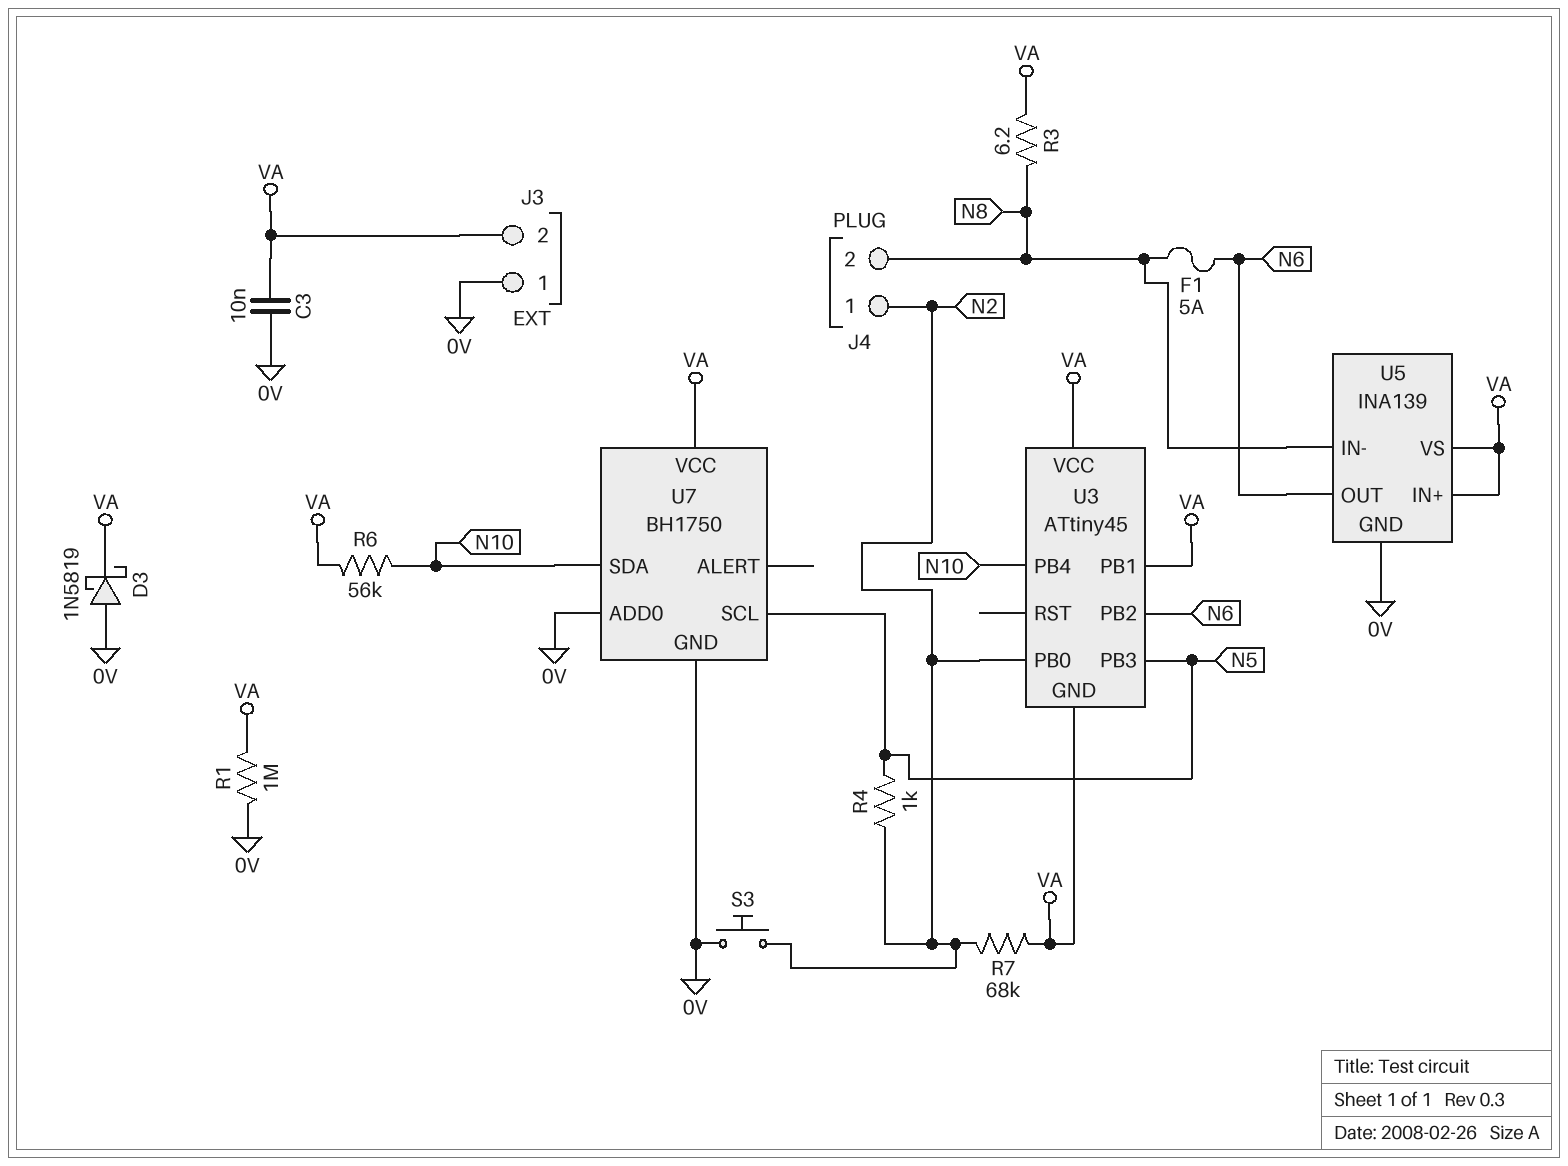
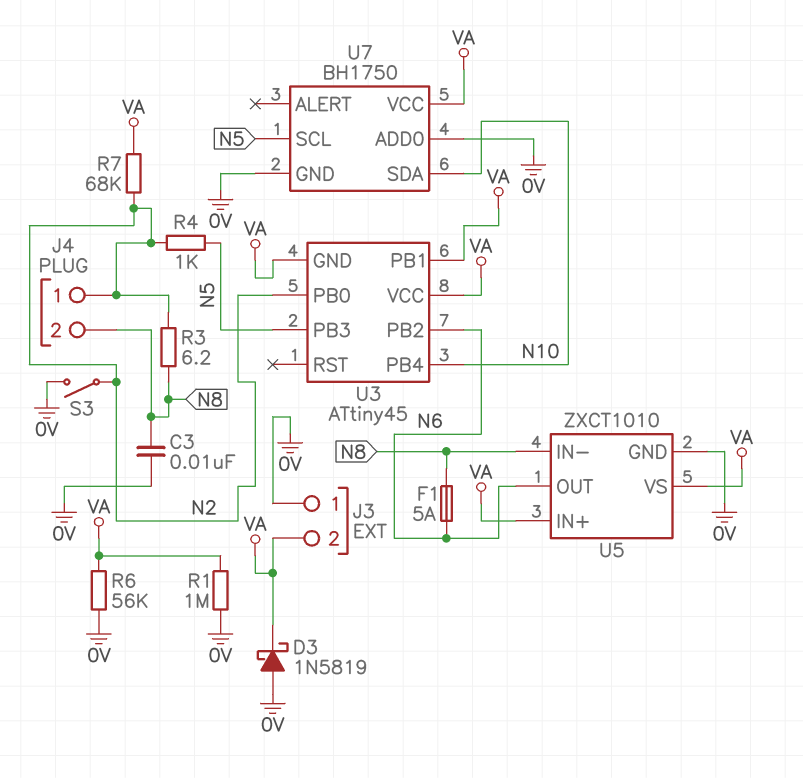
C3: 10nF (0V, VA) -> 10nF (0V, N8)
R3: 6.2 (N8, VA) -> 6.2 (N2, N8)
R6: 56k (N10, VA) -> 56k (0V, VA)
S3: button (0V, N2) -> switch (0V, N2)
U5: INA139 -> ZXCT1010

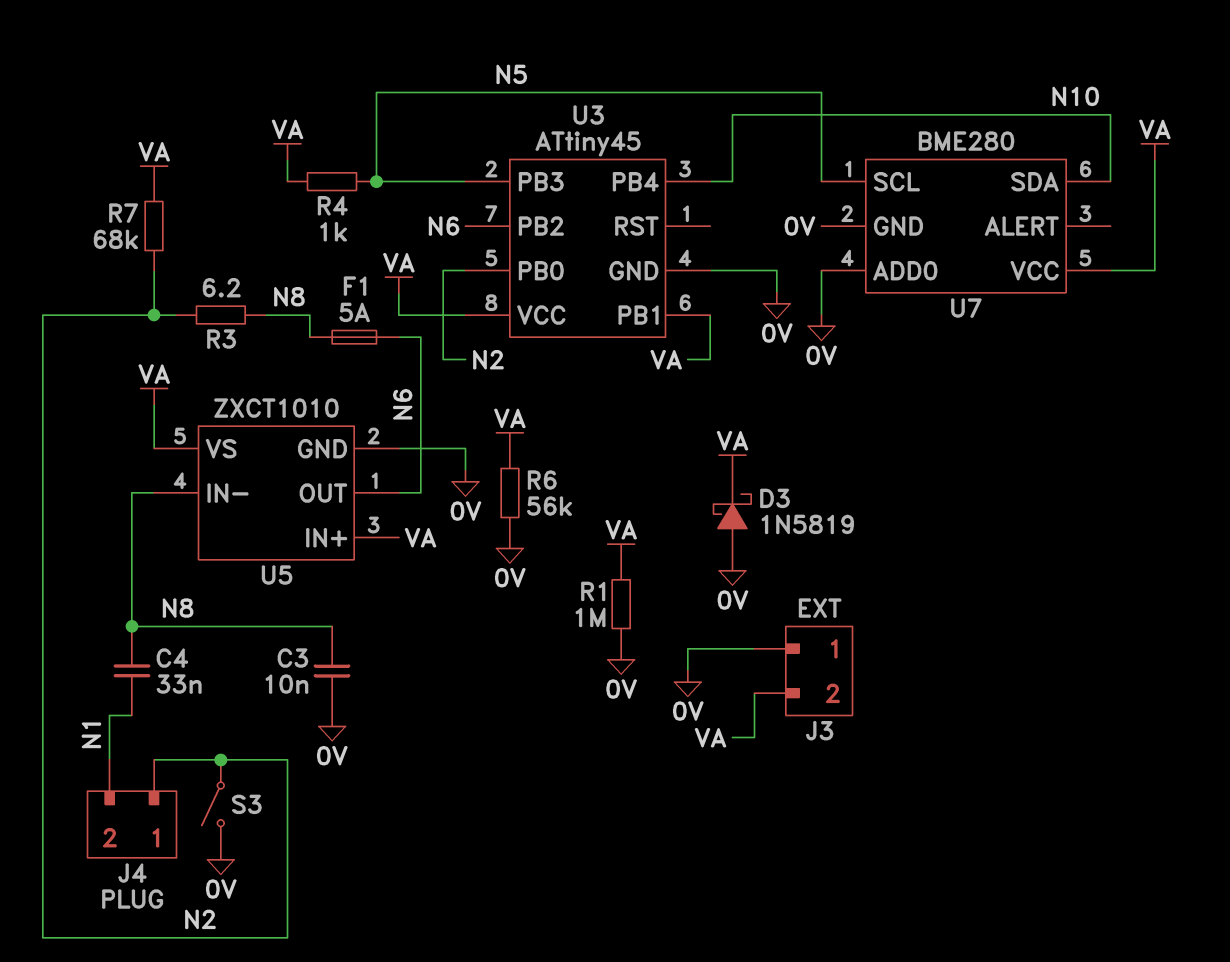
C4: none -> 33nF (N1, N8)
J4 pin 2: N8 -> N1
R4: 1k (N2, N5) -> 1k (N5, VA)
U3 pin GND: VA -> 0V
U7: BH1750 -> BME280

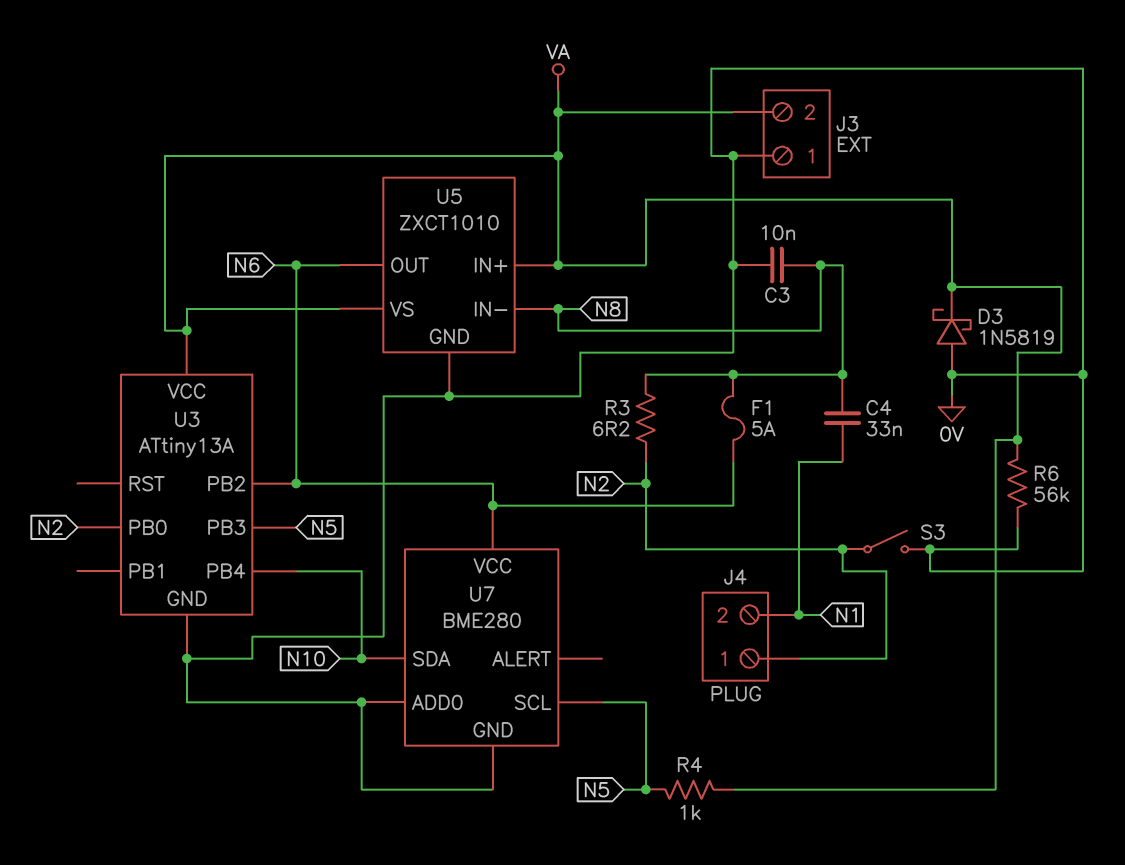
R1: 1M (0V, VA) -> none
R7: 68k (N2, VA) -> none
U3: ATtiny45 -> ATtiny13A
U3 pin PB1: VA -> none
U7 pin VCC: VA -> N6

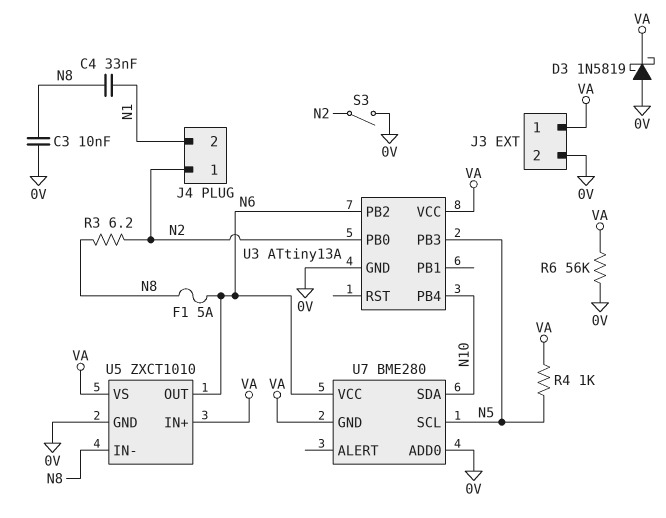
J3 pin 1: 0V -> VA
J3 pin 2: VA -> 0V
U7 pin GND: 0V -> VA

